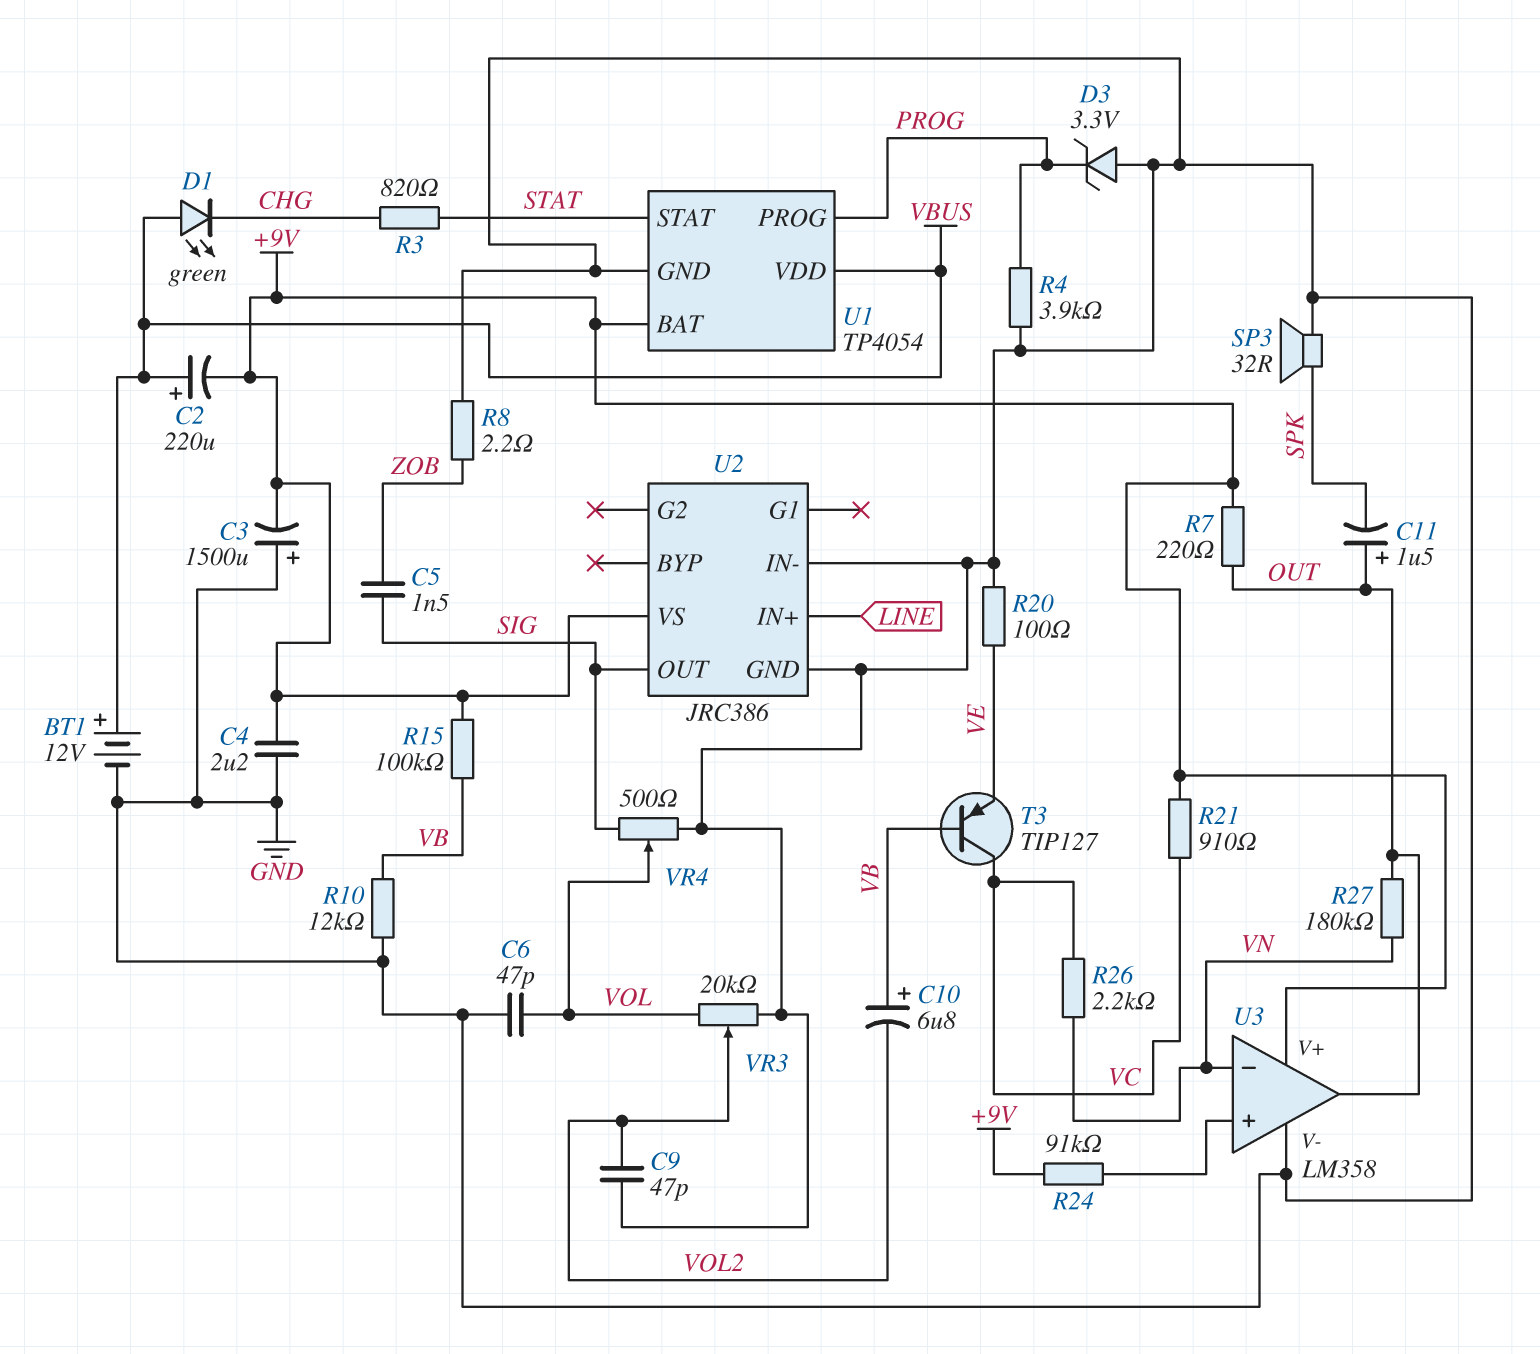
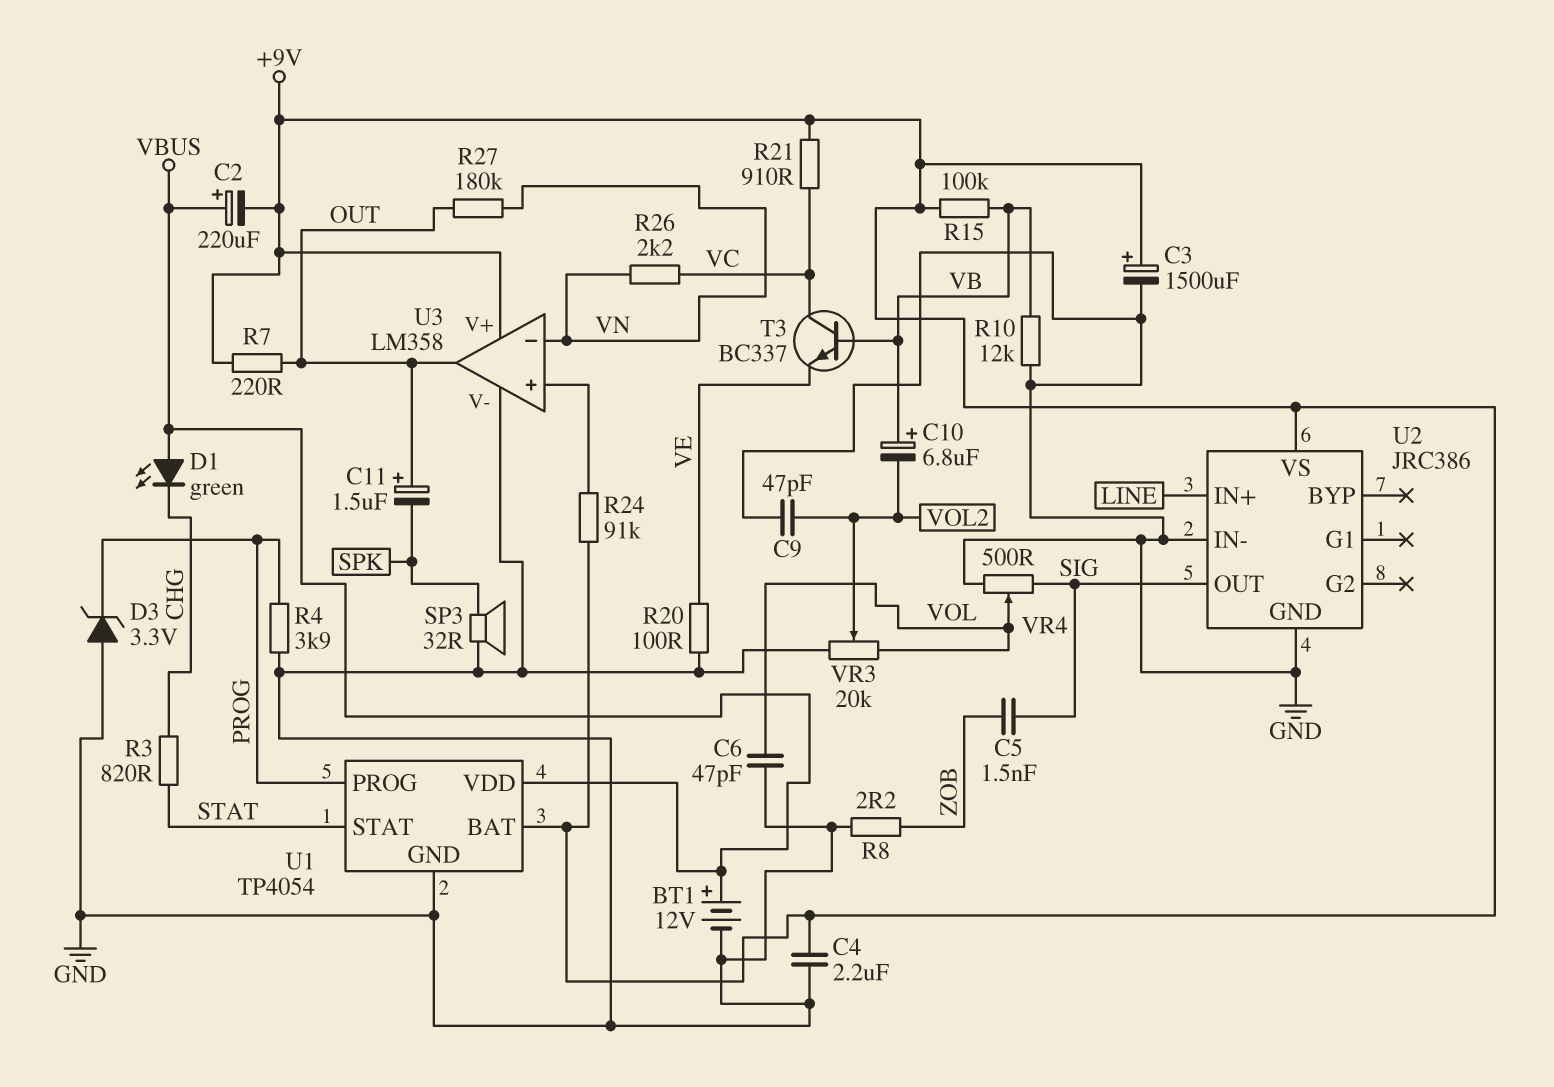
C3: 1500uF (plus GND, minus +9V) -> 1500uF (plus +9V, minus GND)
T3: PNP TIP127 (B VB, C VC, E VE) -> NPN BC337 (B VB, C VC, E VE)

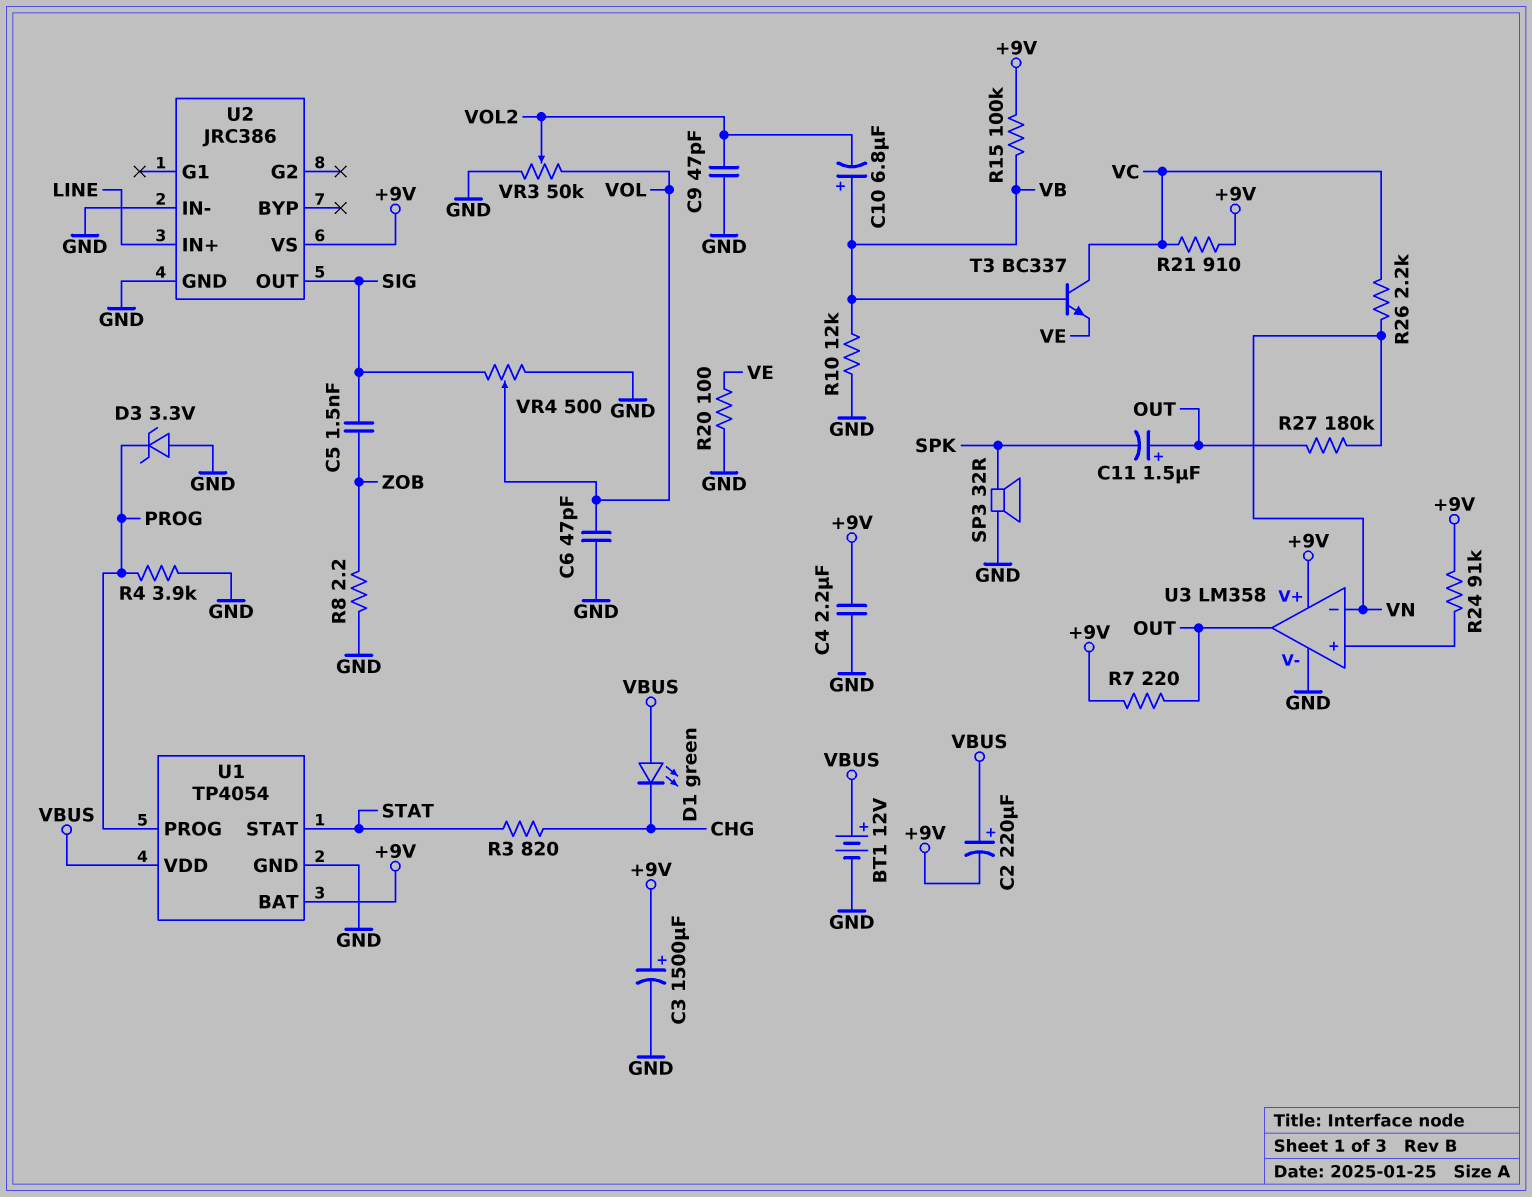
VR3: 20k (GND, VOL, wiper VOL2) -> 50k (GND, VOL, wiper VOL2)

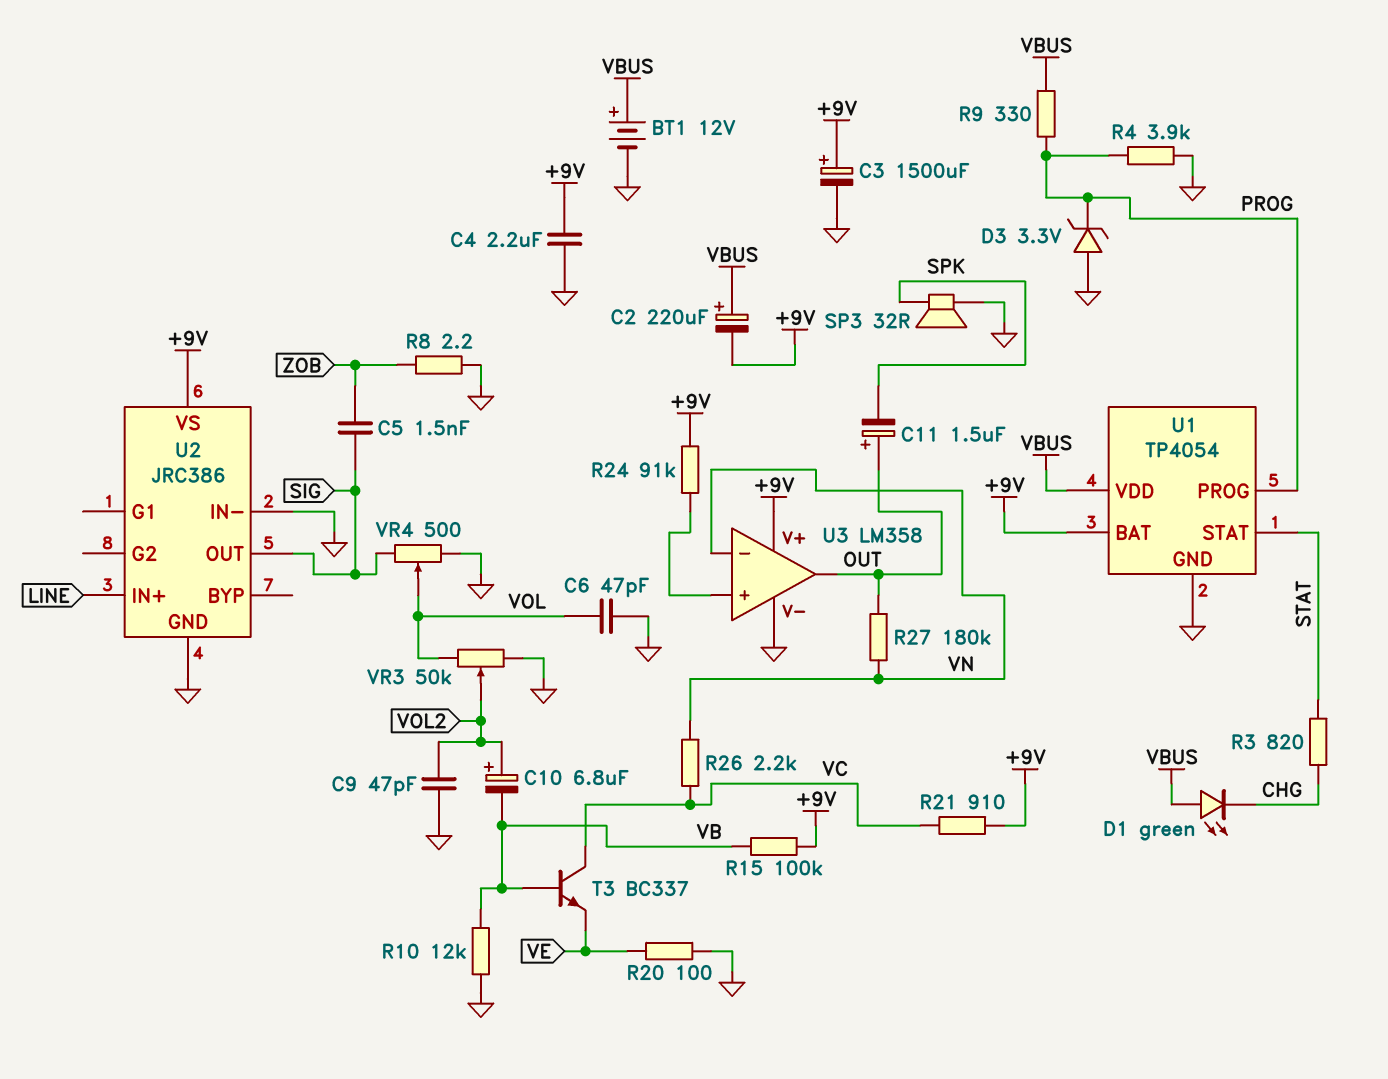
C10: 6.8uF (plus VB, minus VOL2) -> 6.8uF (plus VOL2, minus VB)
R7: 220 (+9V, OUT) -> none
R9: none -> 330 (PROG, VBUS)

